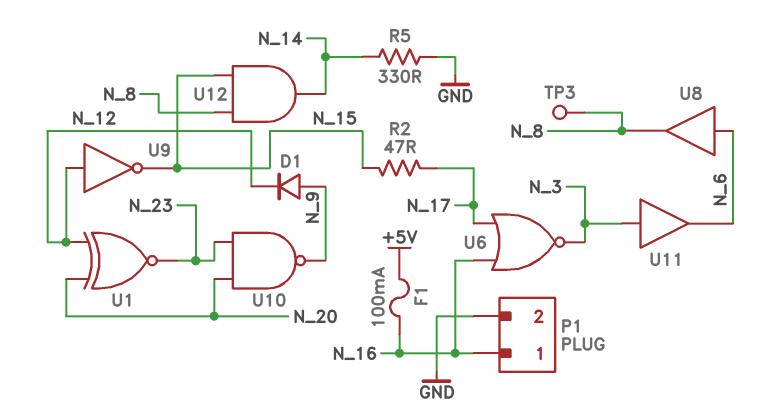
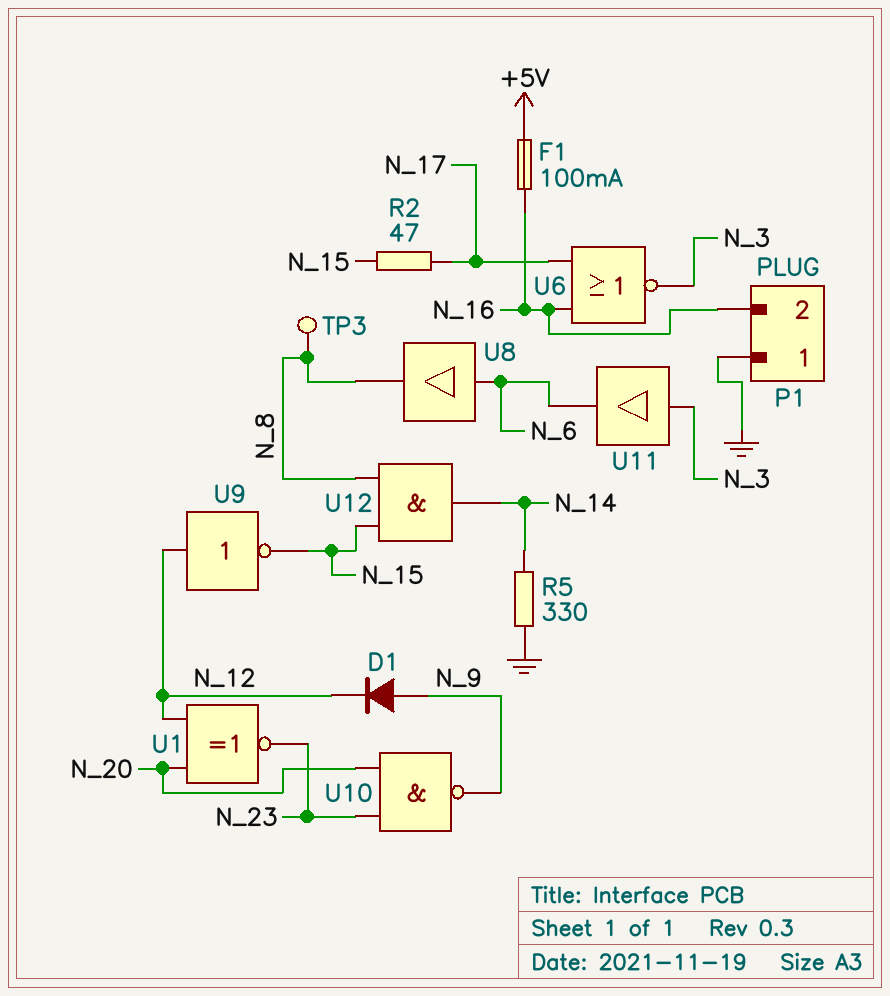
P1 pin 1: N_16 -> GND
P1 pin 2: GND -> N_16

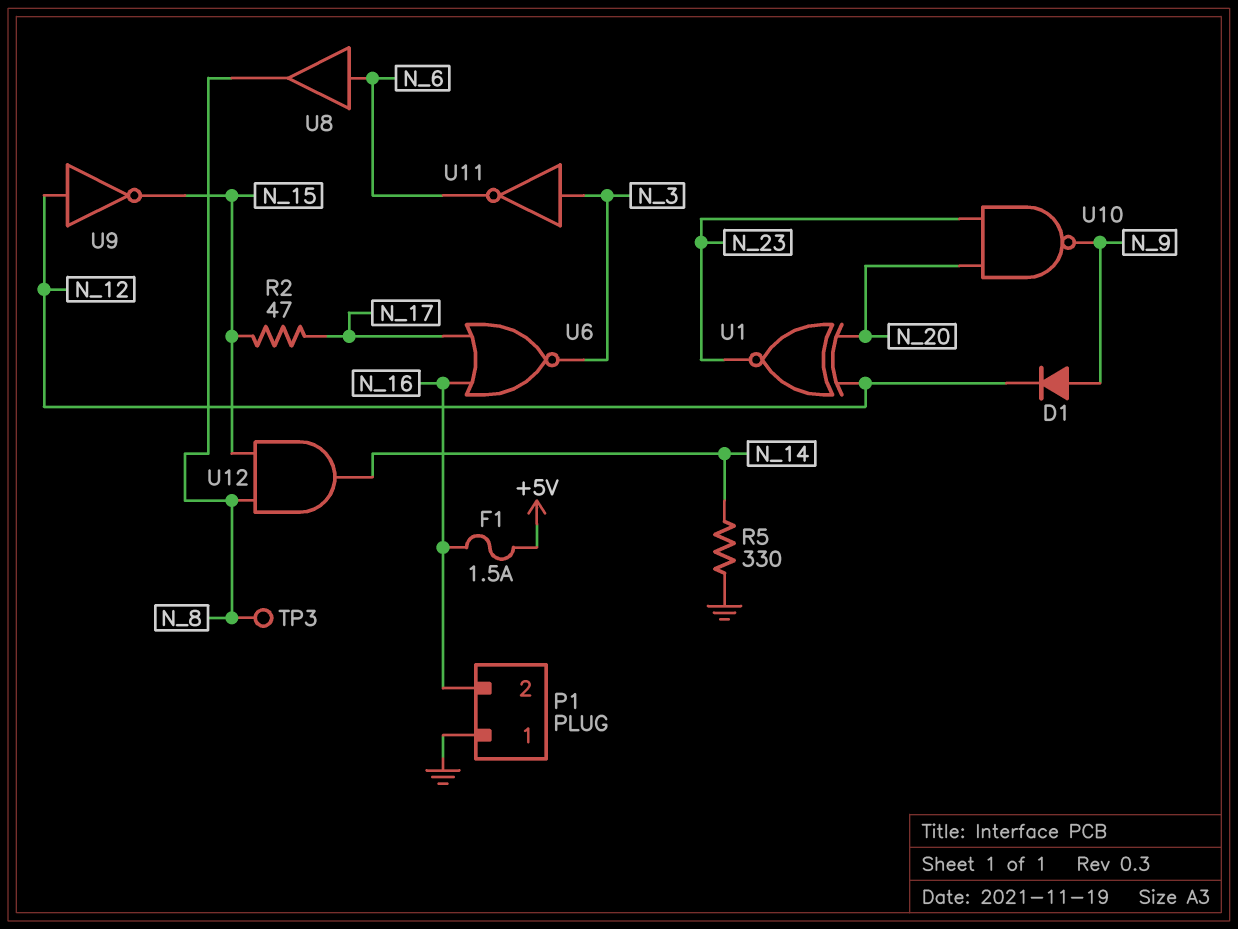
F1: 100mA (+5V, N_16) -> 1.5A (+5V, N_16)
U11: buffer (in N_3, out N_6) -> NOT (in N_3, out N_6)

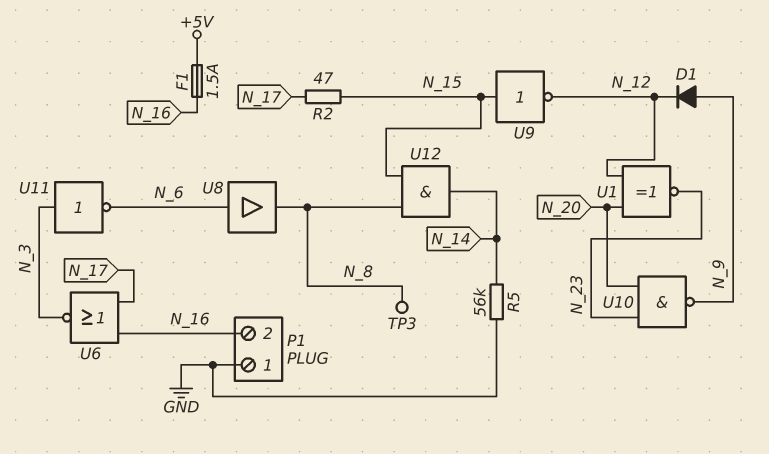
R5: 330 (GND, N_14) -> 56k (GND, N_14)
U9: NOT (in N_12, out N_15) -> NOT (in N_15, out N_12)

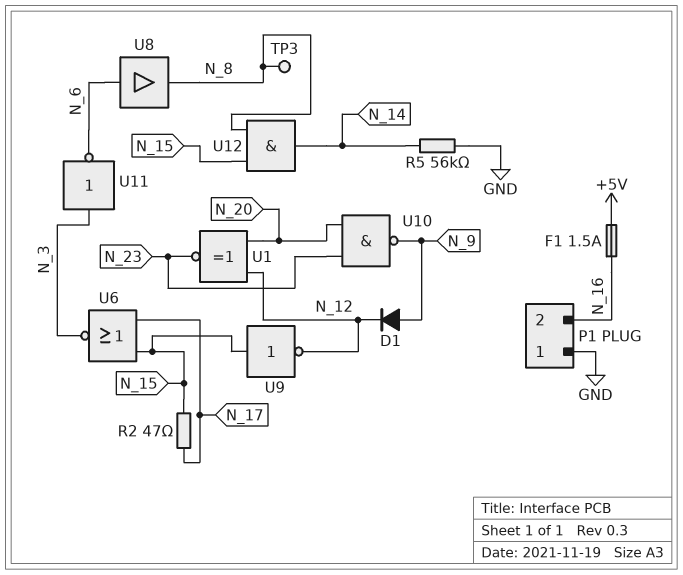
U6: NOR (in N_16, in N_17, out N_3) -> NOR (in N_15, in N_17, out N_3)

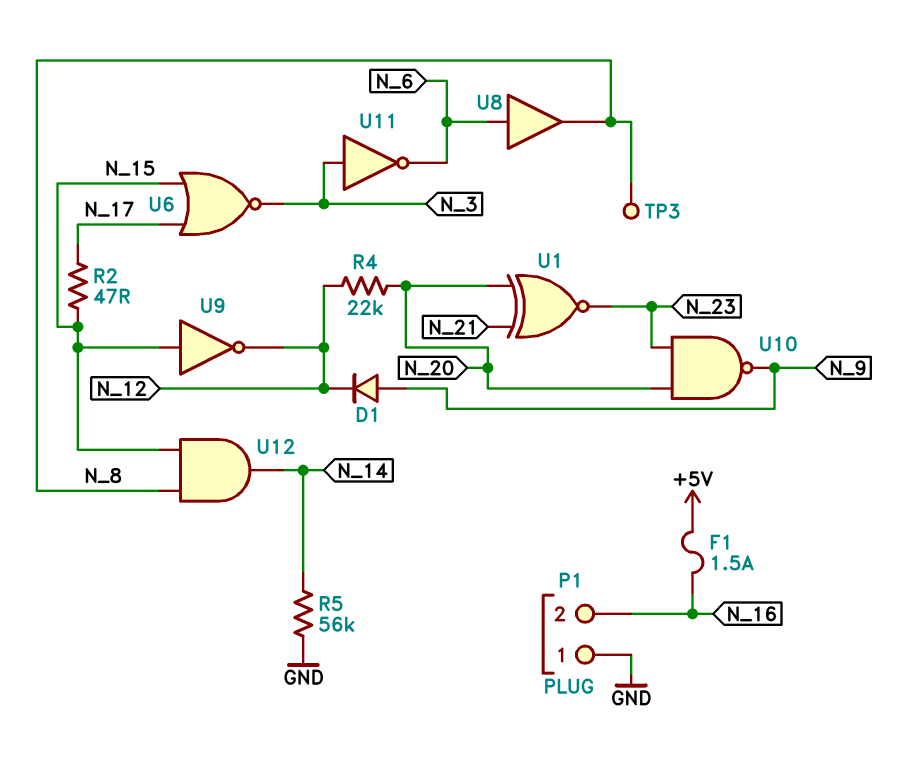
R4: none -> 22k (N_12, N_20)
U1: XNOR (in N_12, in N_20, out N_23) -> XNOR (in N_20, in N_21, out N_23)

